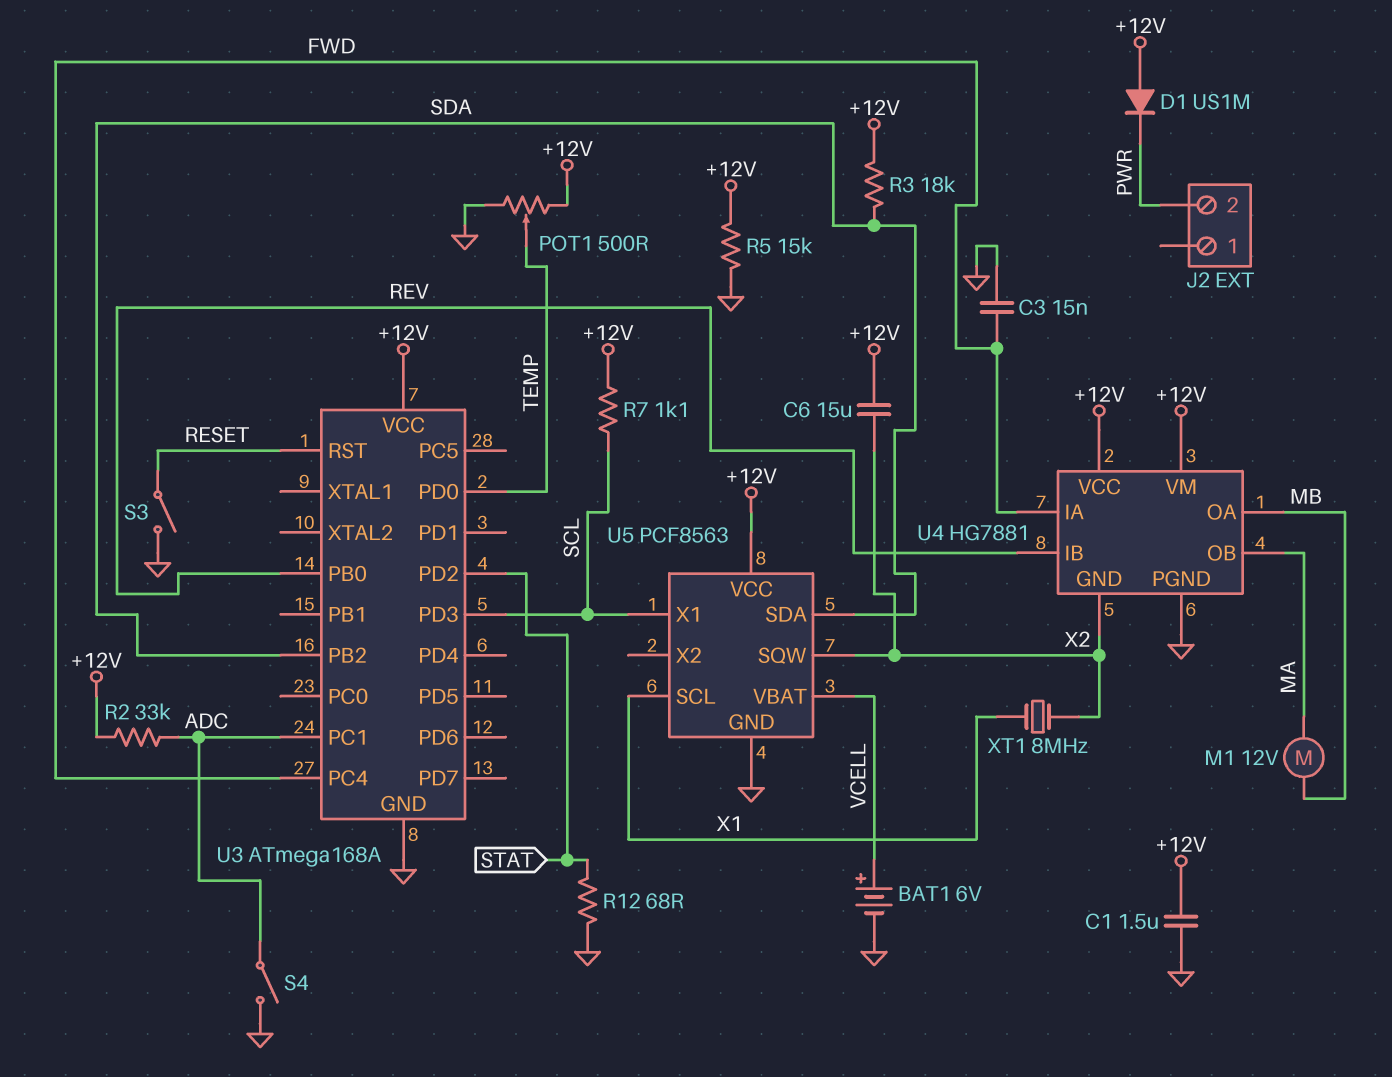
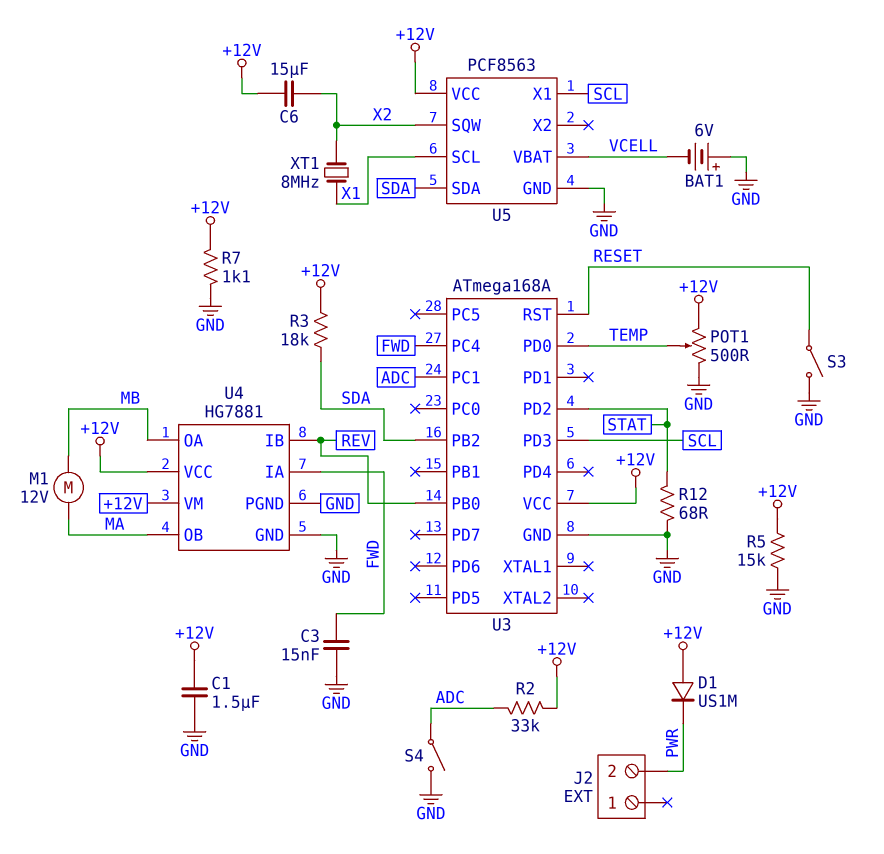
BAT1: 6V (plus VCELL, minus GND) -> 6V (plus GND, minus VCELL)
R7: 1.1k (+12V, SCL) -> 1.1k (+12V, GND)
U4 pin GND: X2 -> GND

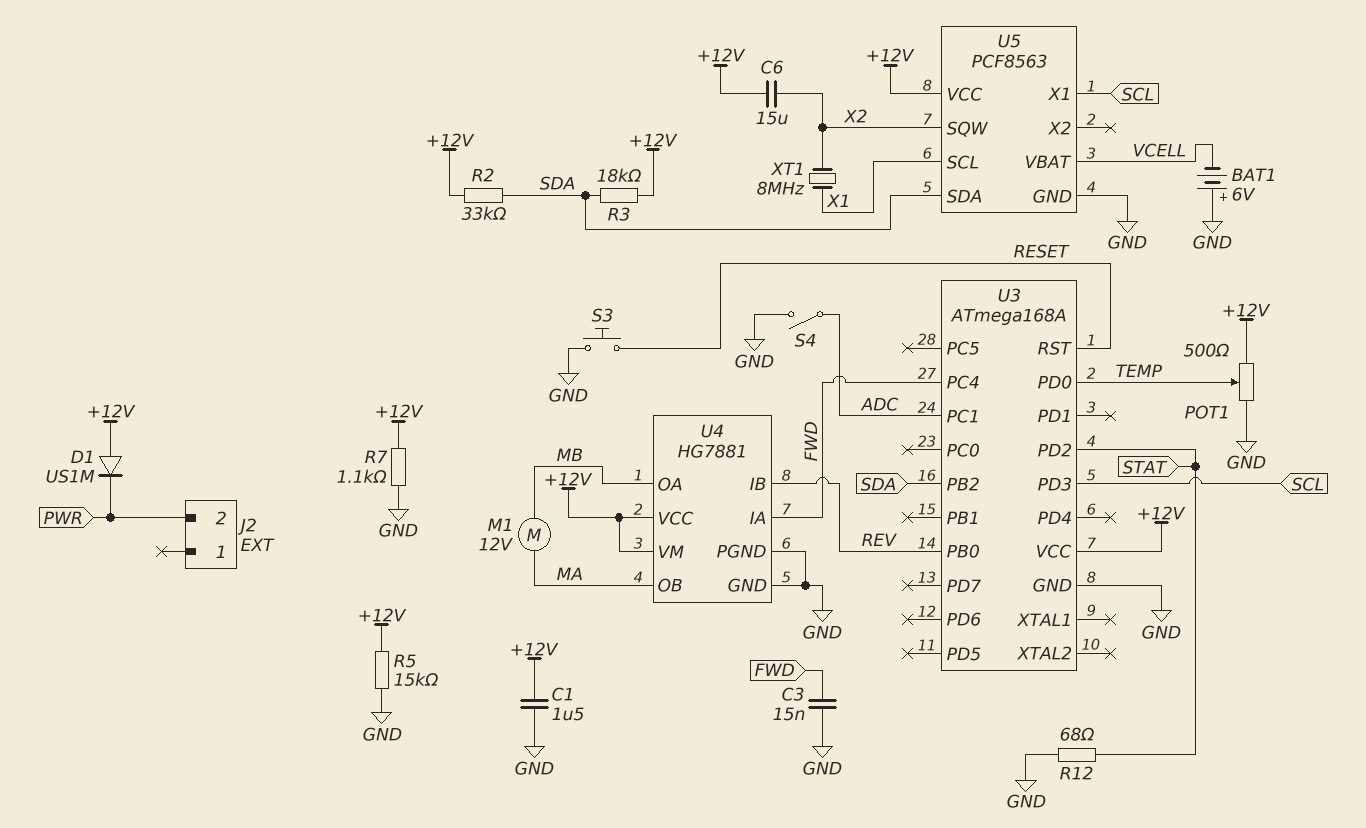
R2: 33k (+12V, ADC) -> 33k (+12V, SDA)
S3: switch (GND, RESET) -> button (GND, RESET)

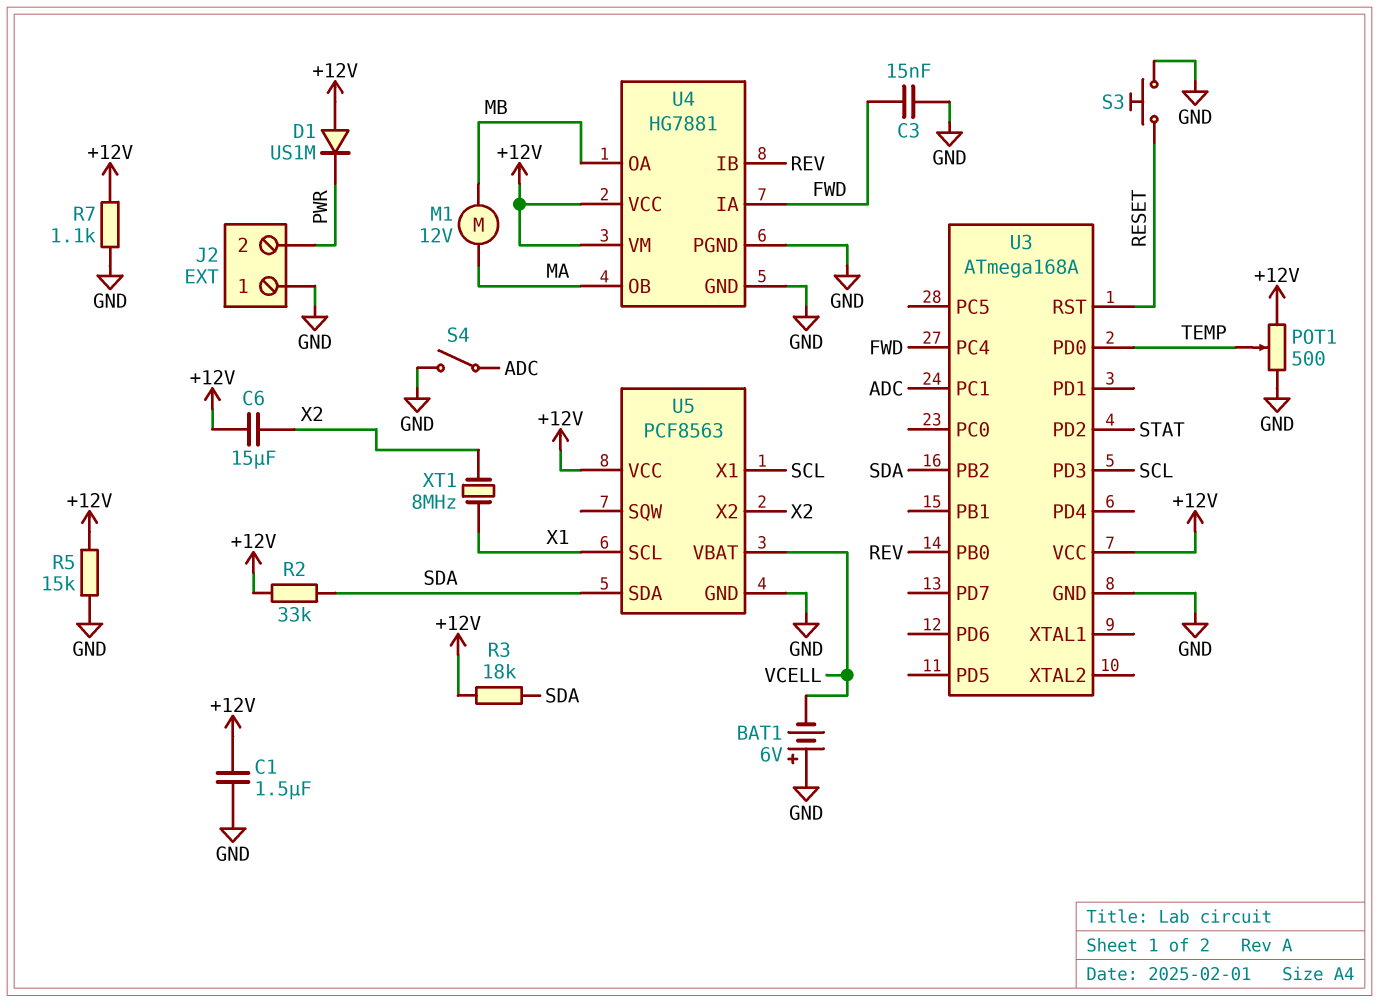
J2 pin 1: none -> GND
R12: 68 (GND, STAT) -> none
U5 pin SQW: X2 -> none
U5 pin X2: none -> X2

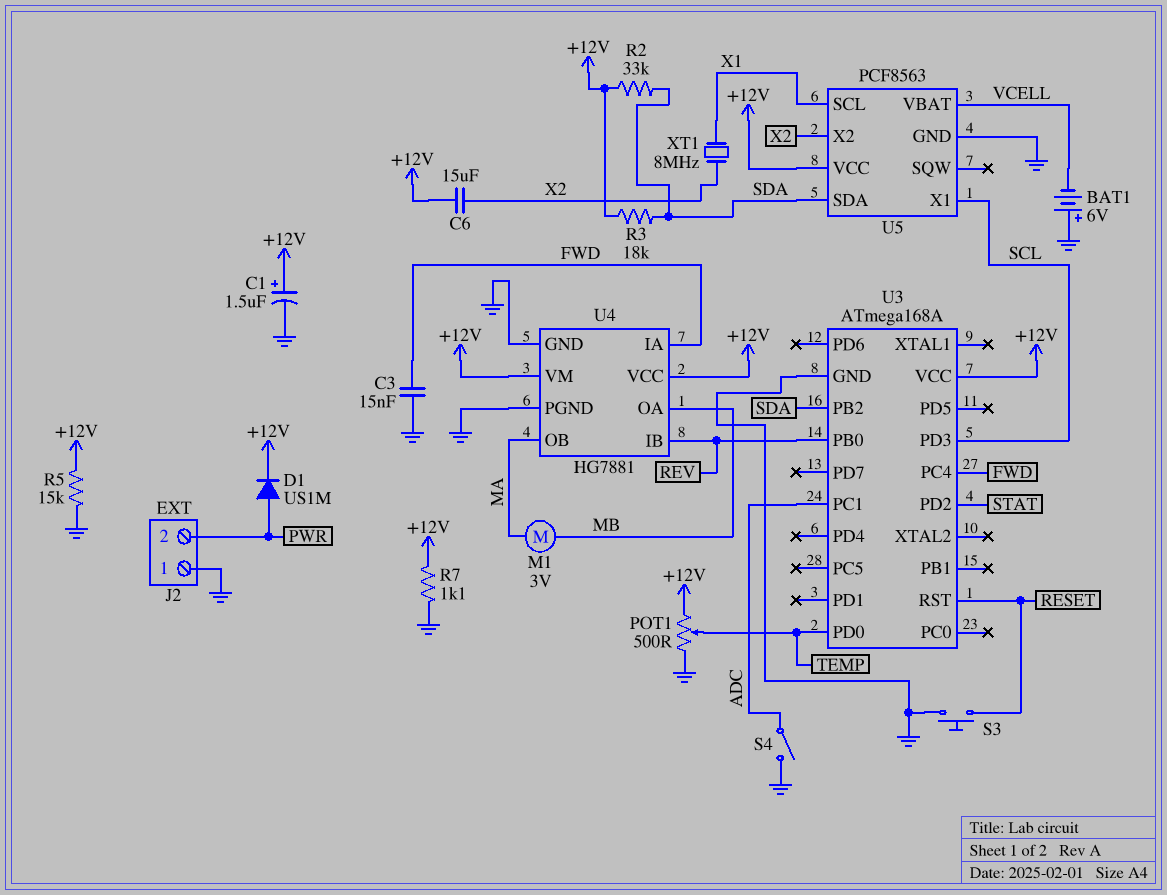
C1: 1.5uF (+12V, GND) -> 1.5uF (plus +12V, minus GND)
D1: diode US1M (A +12V, K PWR) -> diode US1M (A PWR, K +12V)
M1: motor 12V (MA, MB) -> motor 3V (MA, MB)

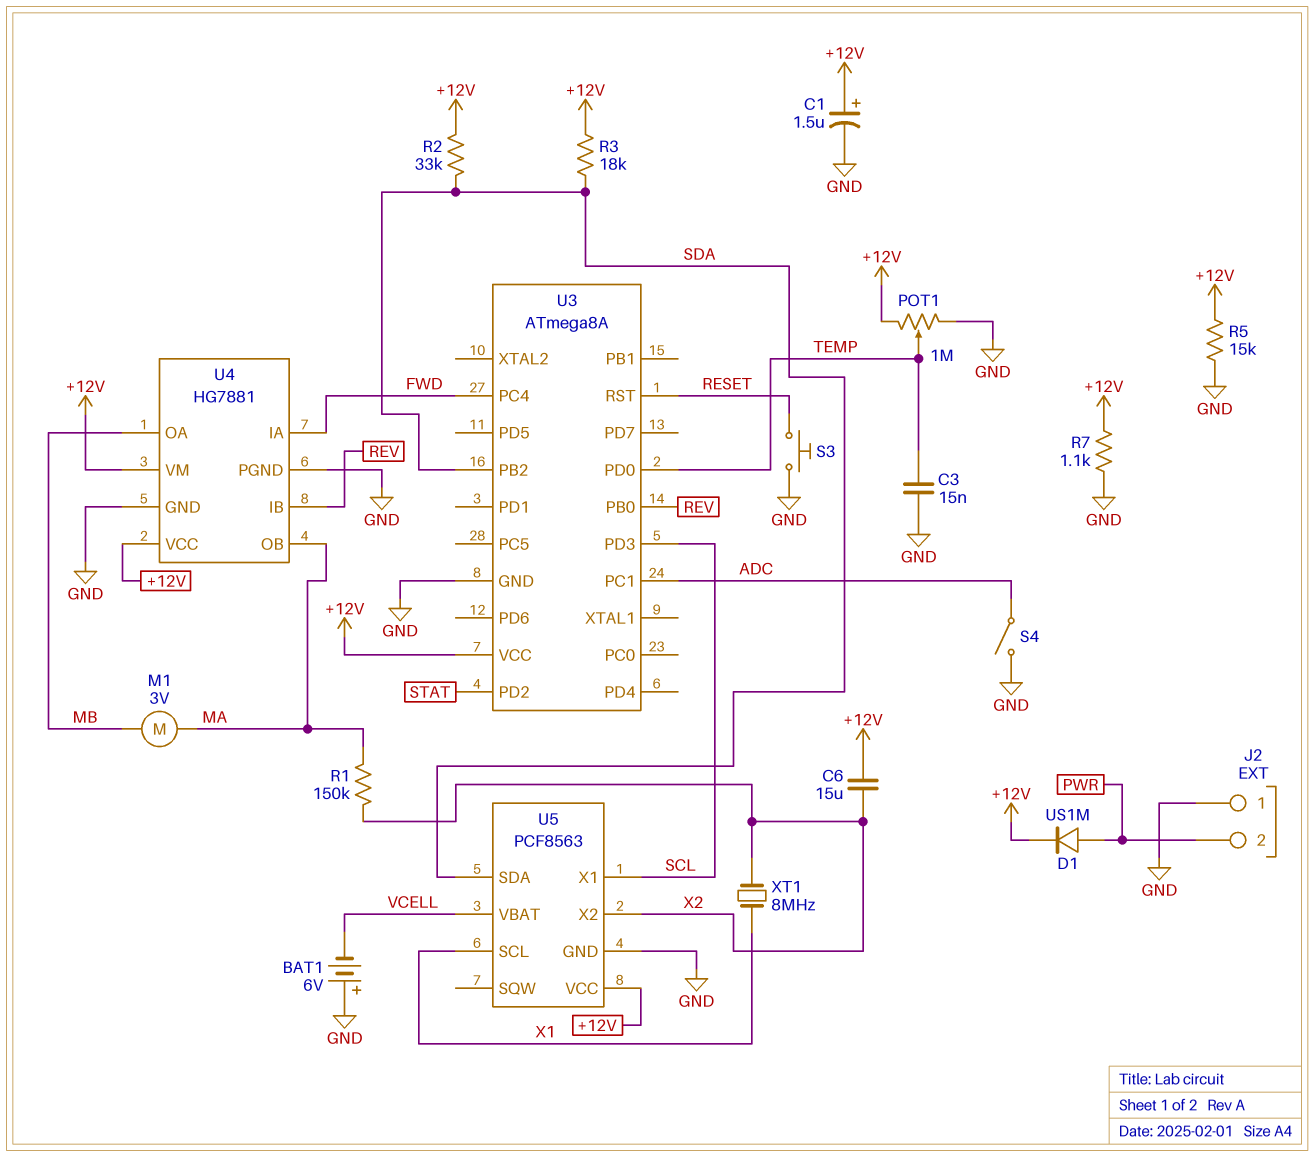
C3: 15nF (FWD, GND) -> 15nF (GND, TEMP)
POT1: 500 (+12V, GND, wiper TEMP) -> 1M (+12V, GND, wiper TEMP)
R1: none -> 150k (MA, X2)
U3: ATmega168A -> ATmega8A

